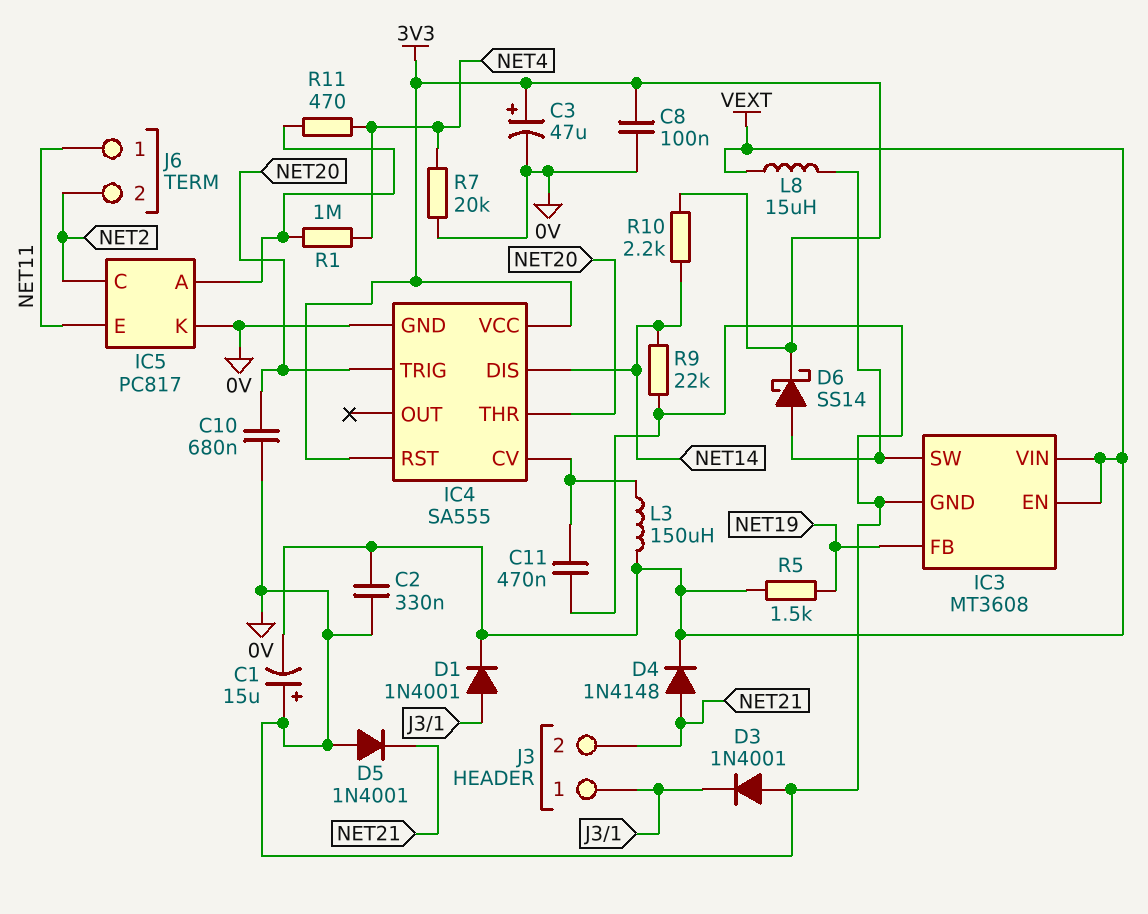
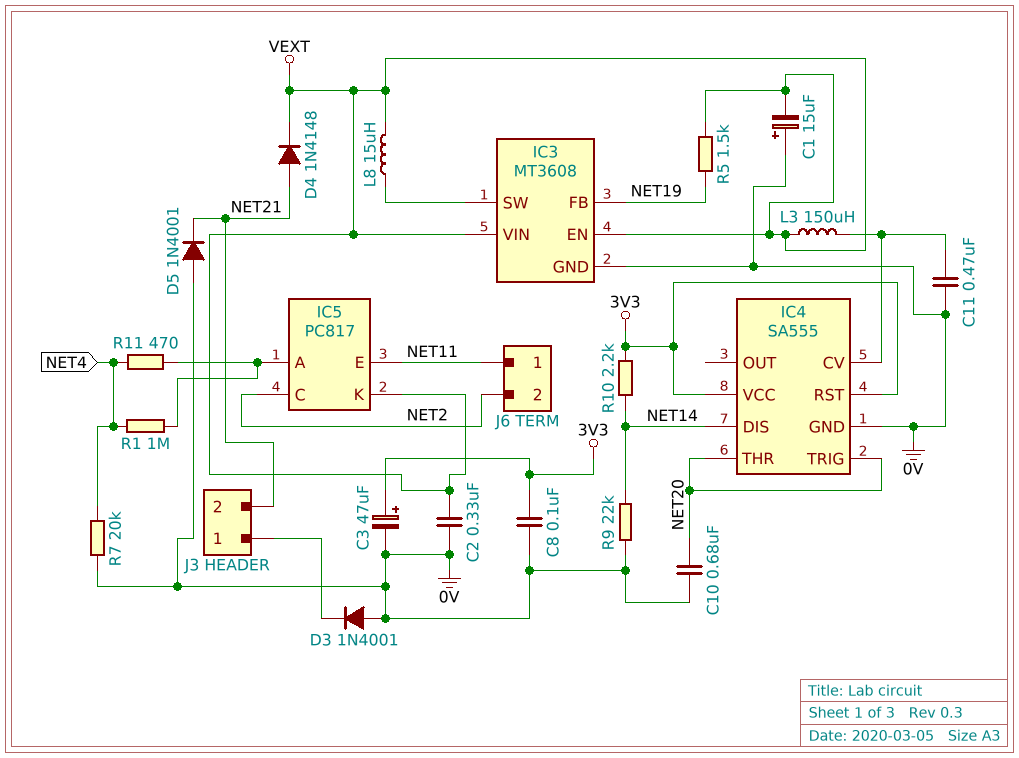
D1: diode 1N4001 (A J3/1, K VEXT) -> none
D6: schottky SS14 (A IC3/SW, K 3V3) -> none
IC5 pin K: 0V -> VEXT

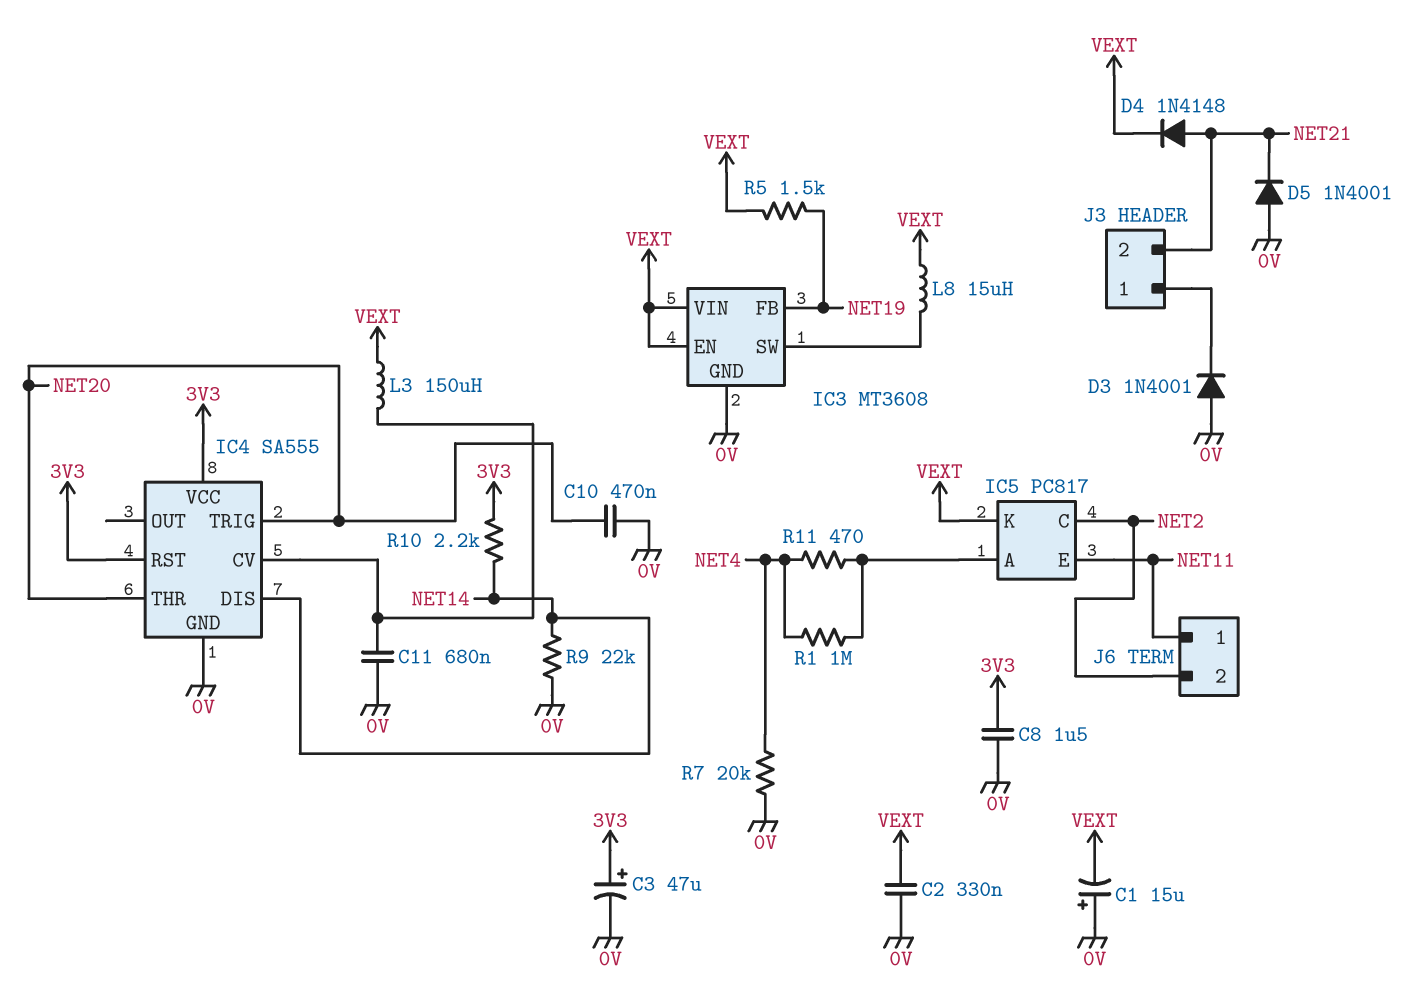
C8: 100nF (0V, 3V3) -> 1.5uF (0V, 3V3)
C10: 680nF (0V, NET20) -> 470nF (0V, NET20)
C11: 470nF (0V, IC4/CV) -> 680nF (0V, IC4/CV)

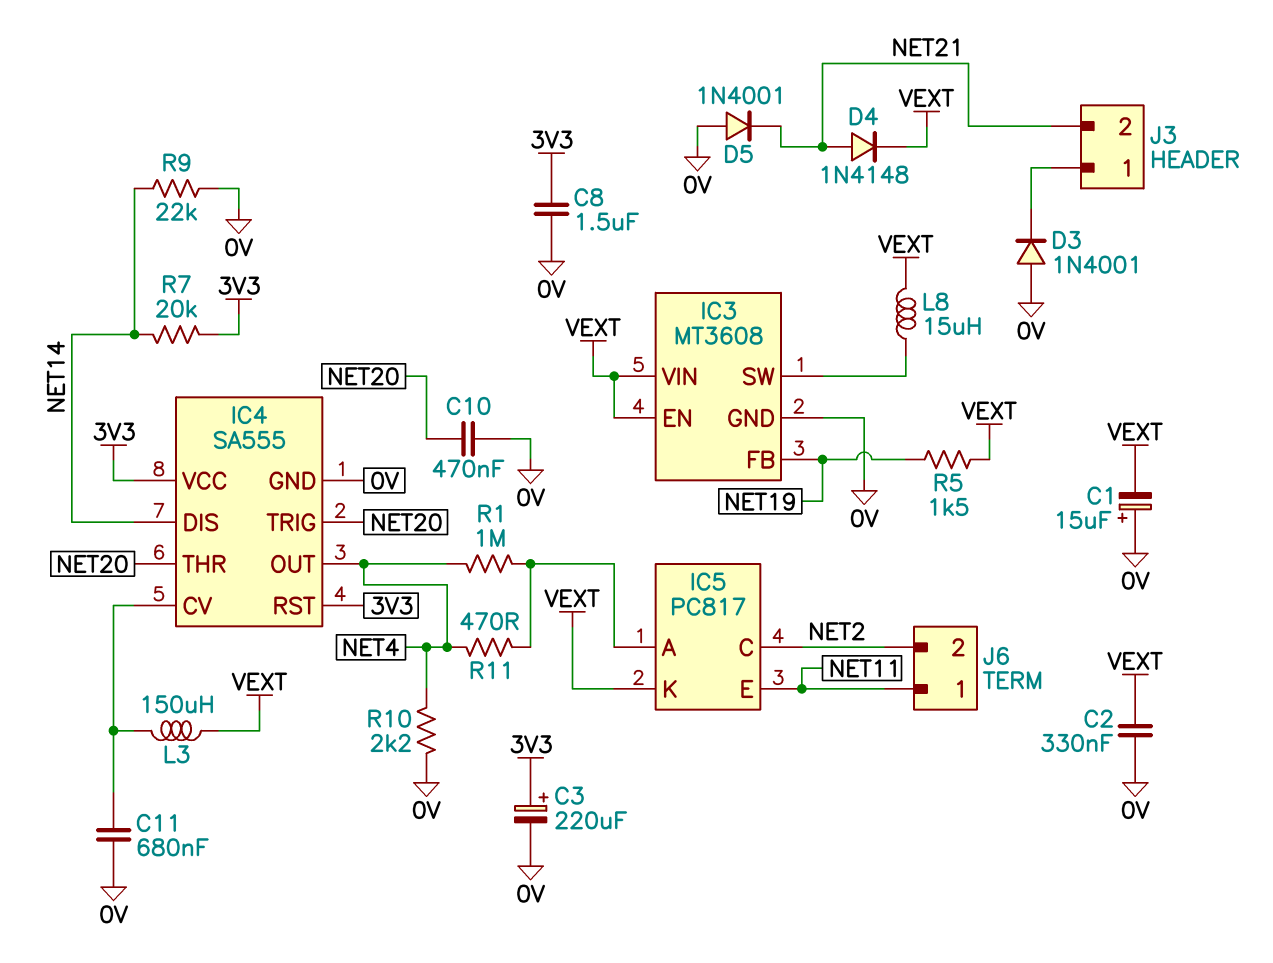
C3: 47uF (plus 3V3, minus 0V) -> 220uF (plus 3V3, minus 0V)
IC4 pin OUT: none -> NET4
R7: 20k (0V, NET4) -> 20k (3V3, NET14)
R10: 2.2k (3V3, NET14) -> 2.2k (0V, NET4)

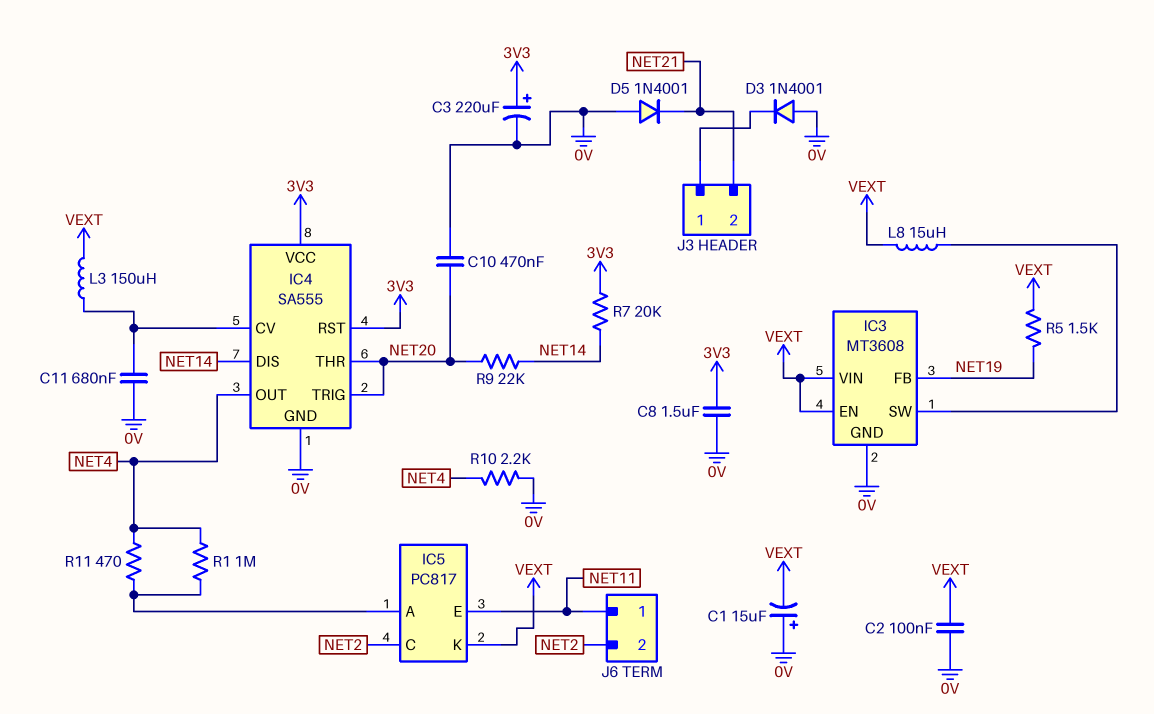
C2: 330nF (0V, VEXT) -> 100nF (0V, VEXT)
D4: diode 1N4148 (A NET21, K VEXT) -> none
R9: 22k (0V, NET14) -> 22k (NET14, NET20)

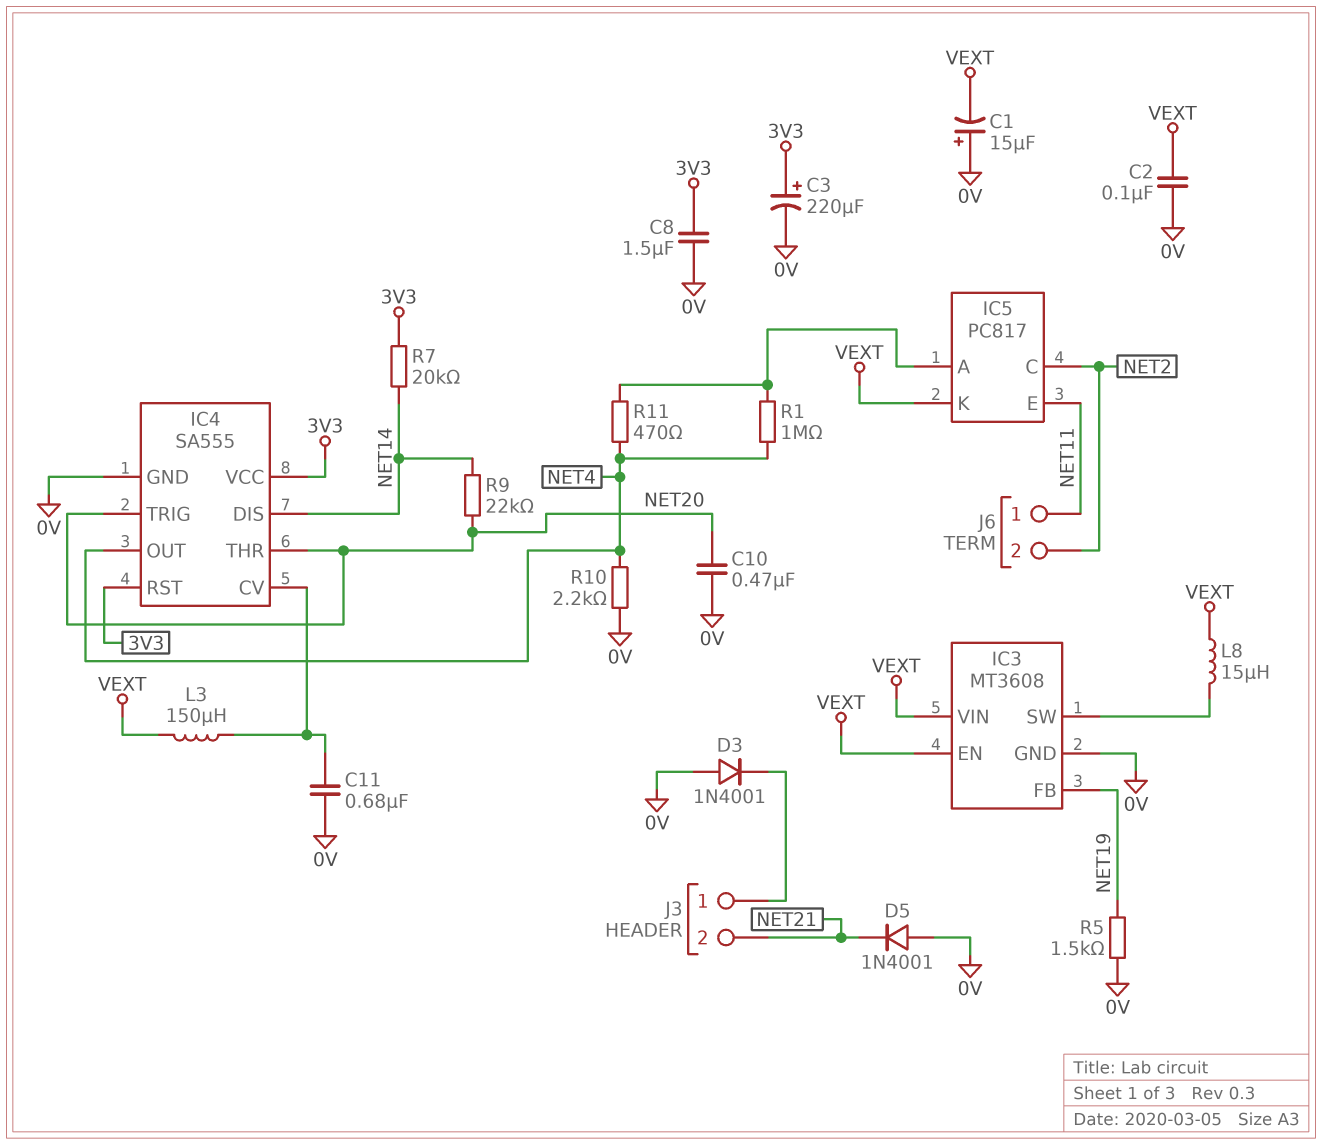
R5: 1.5k (NET19, VEXT) -> 1.5k (0V, NET19)

